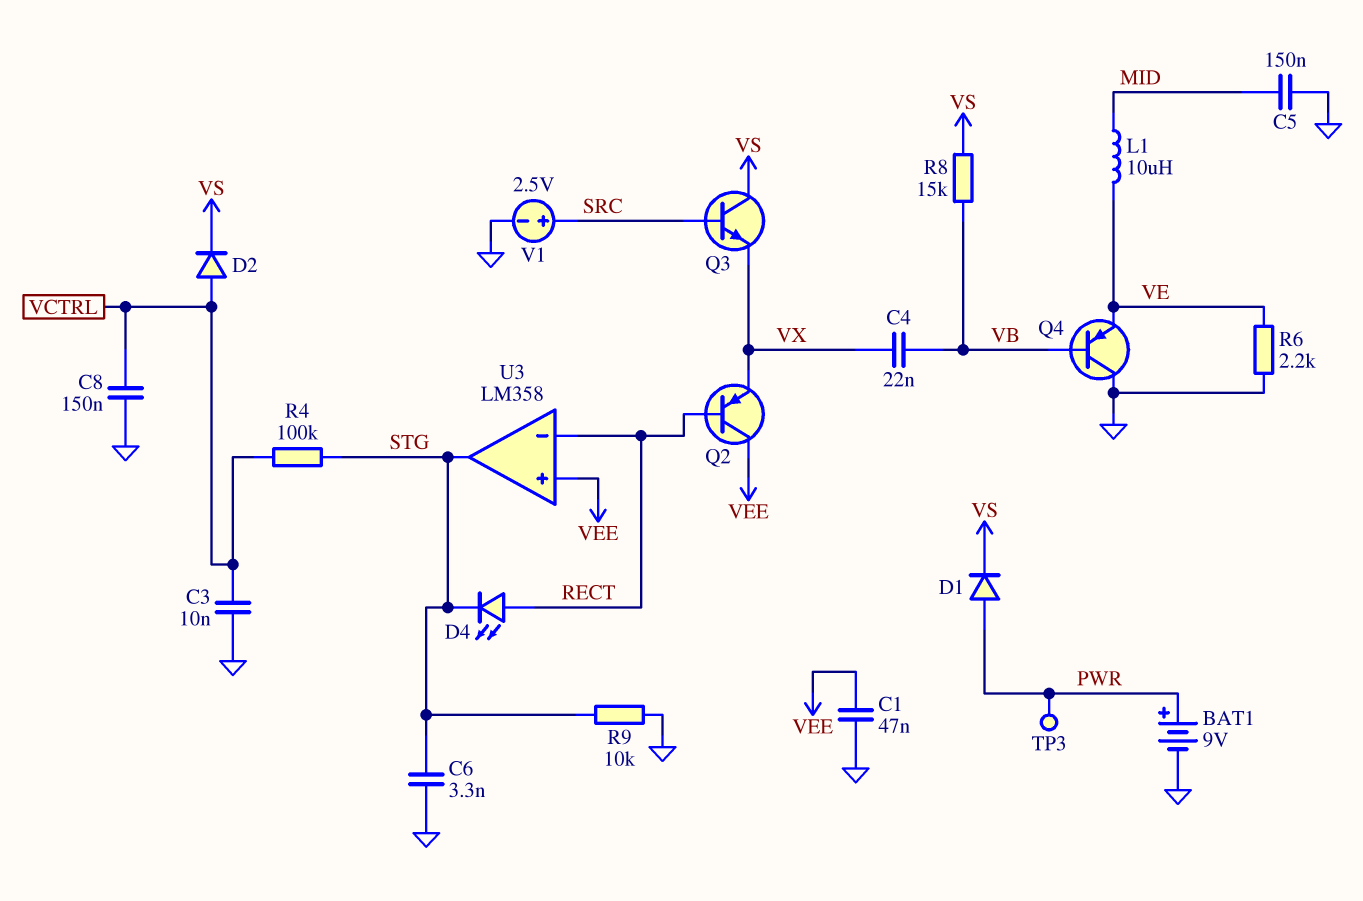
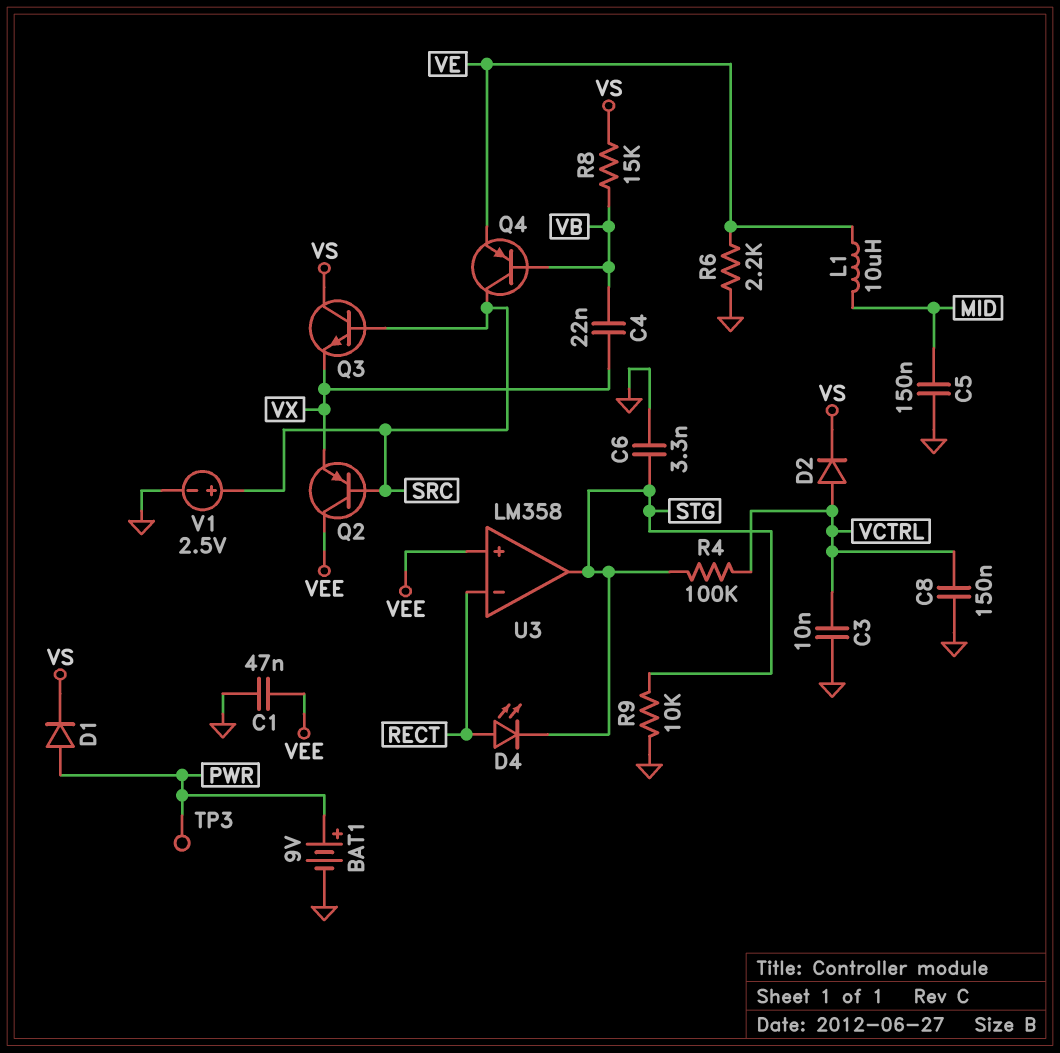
Q2: PNP (B RECT, C VEE, E VX) -> PNP (B SRC, C VEE, E VX)
Q4: PNP (B VB, C GND, E VE) -> PNP (B VB, C SRC, E VE)

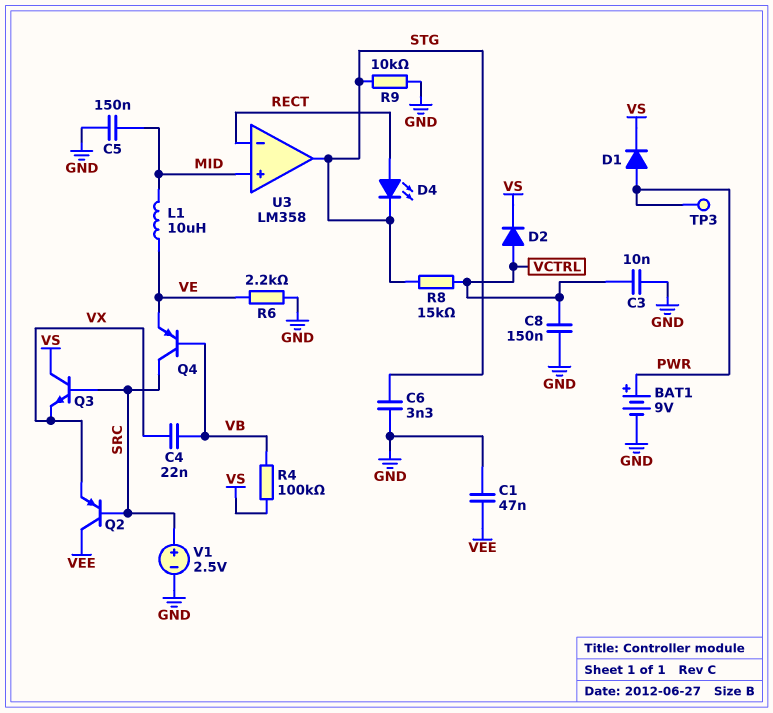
R4: 100k (STG, VCTRL) -> 100k (VB, VS)
R8: 15k (VB, VS) -> 15k (STG, VCTRL)
U3 pin in+: VEE -> MID

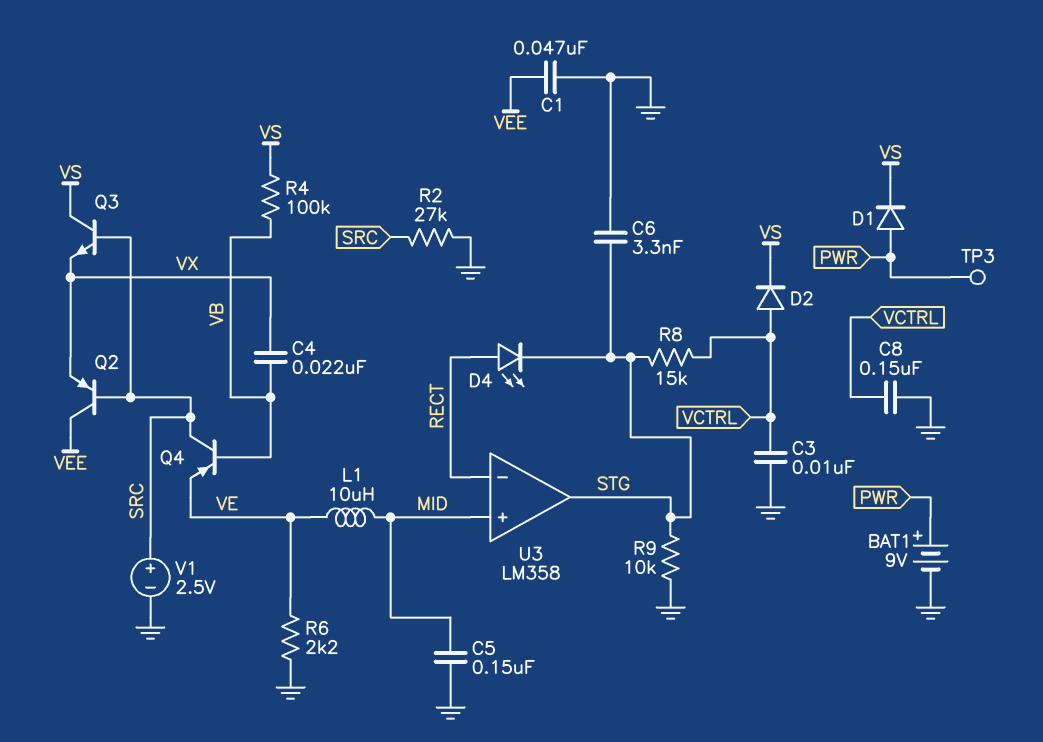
R2: none -> 27k (GND, SRC)

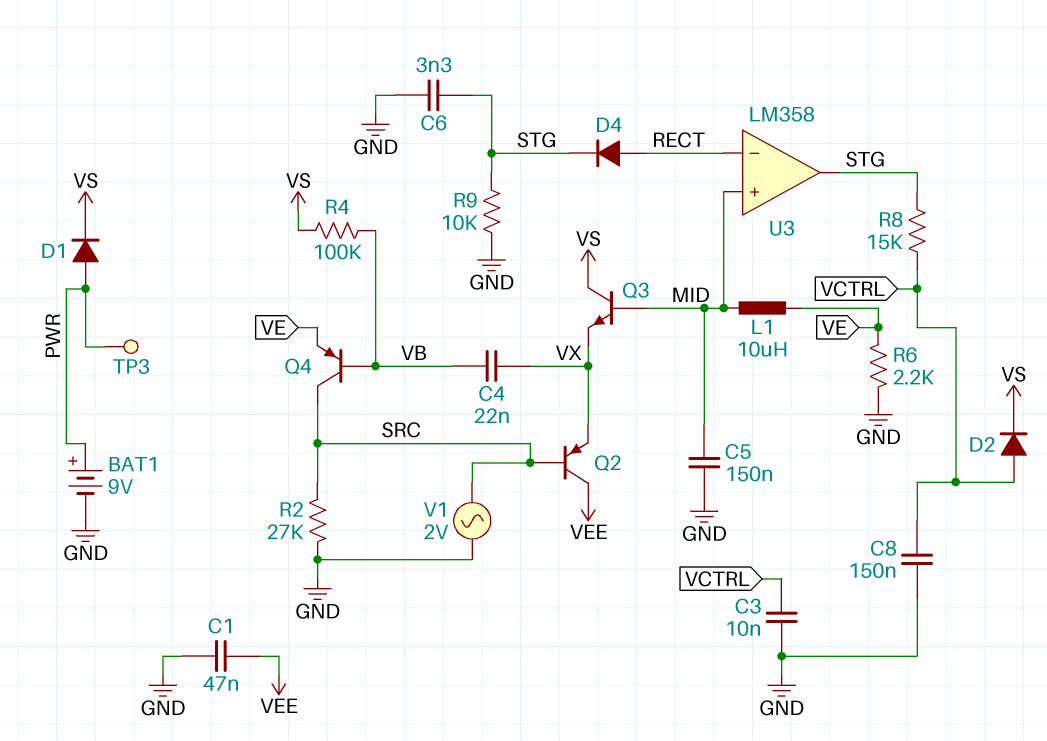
D4: LED (A RECT, K STG) -> diode (A RECT, K STG)
Q3: NPN (B SRC, C VS, E VX) -> NPN (B MID, C VS, E VX)
V1: 2.5V (plus SRC, minus GND) -> AC 2V (GND, SRC)

